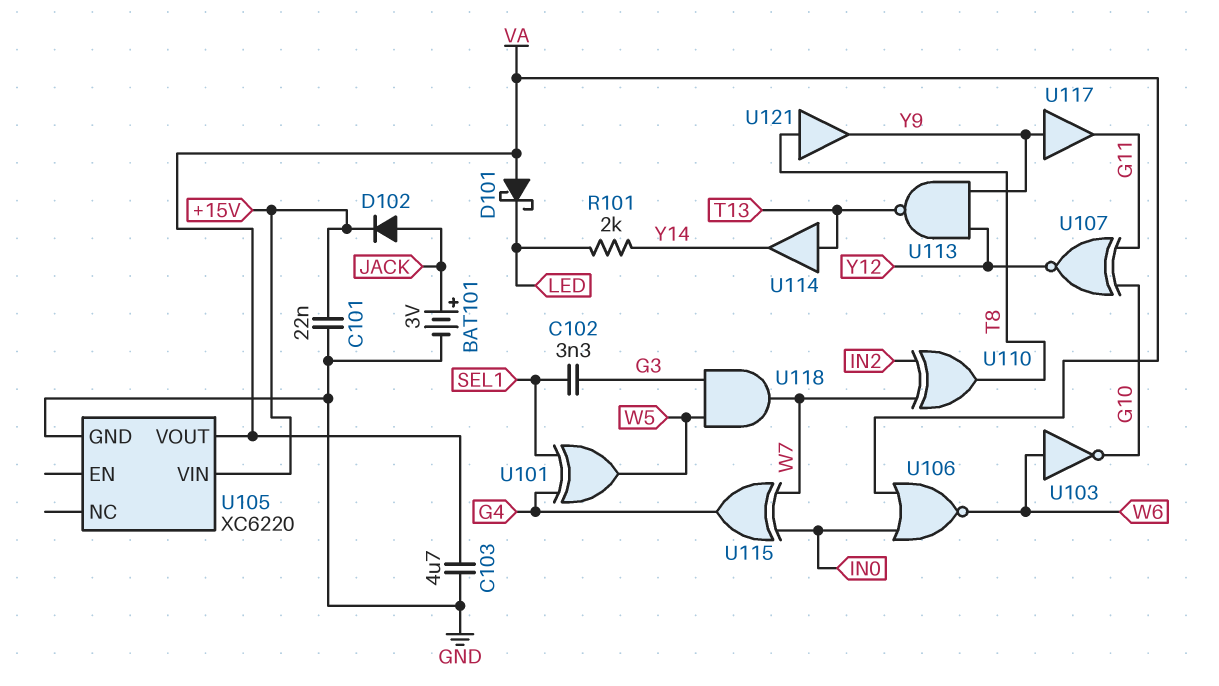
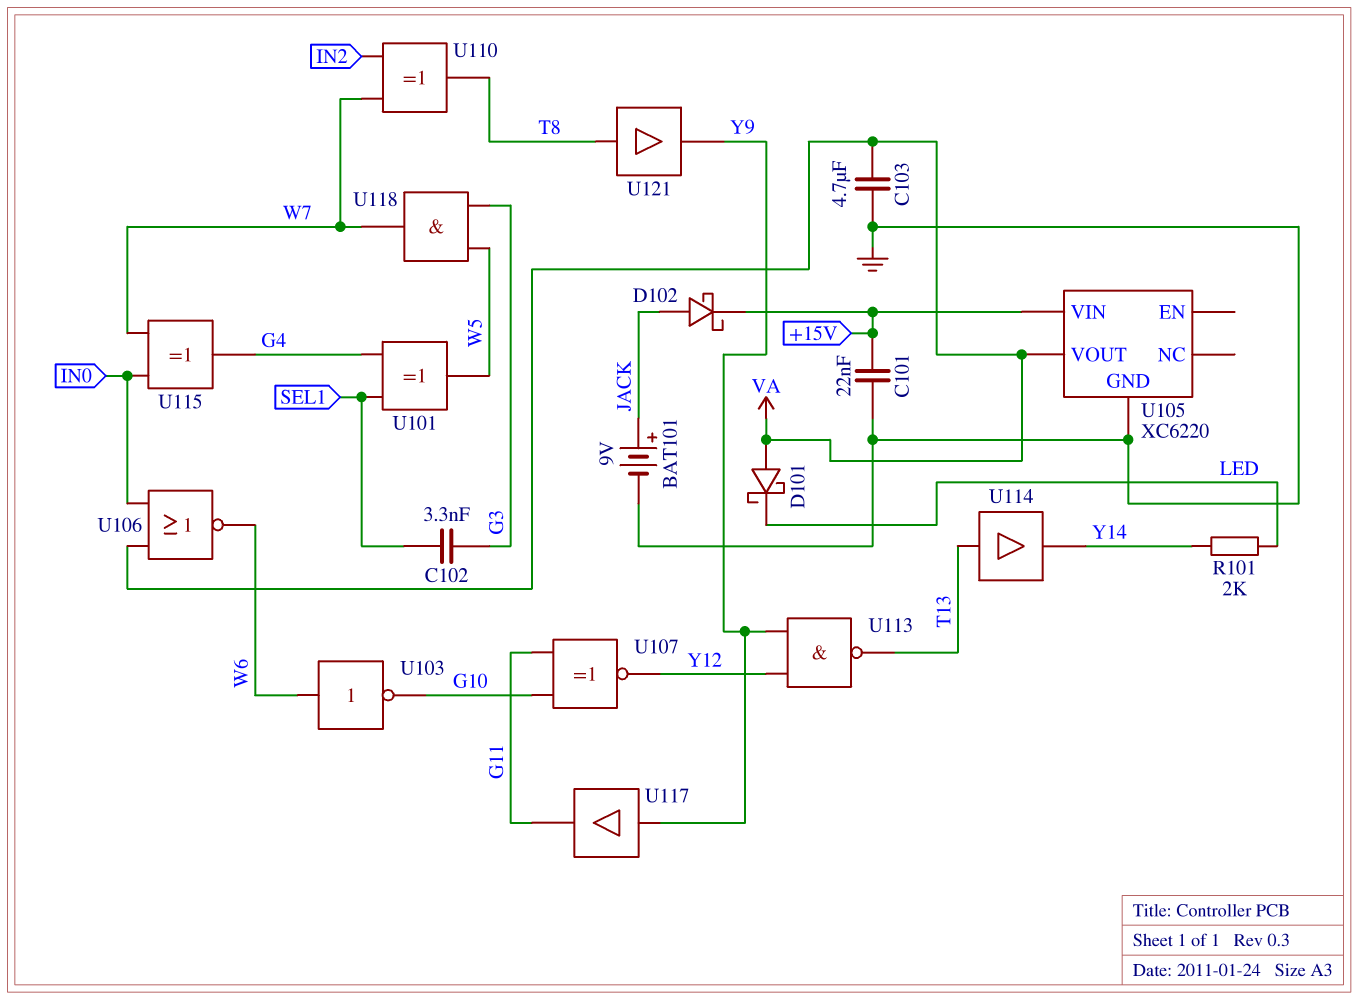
BAT101: 3V (plus JACK, minus GND) -> 9V (plus JACK, minus GND)
D102: diode (A JACK, K +15V) -> schottky (A JACK, K +15V)

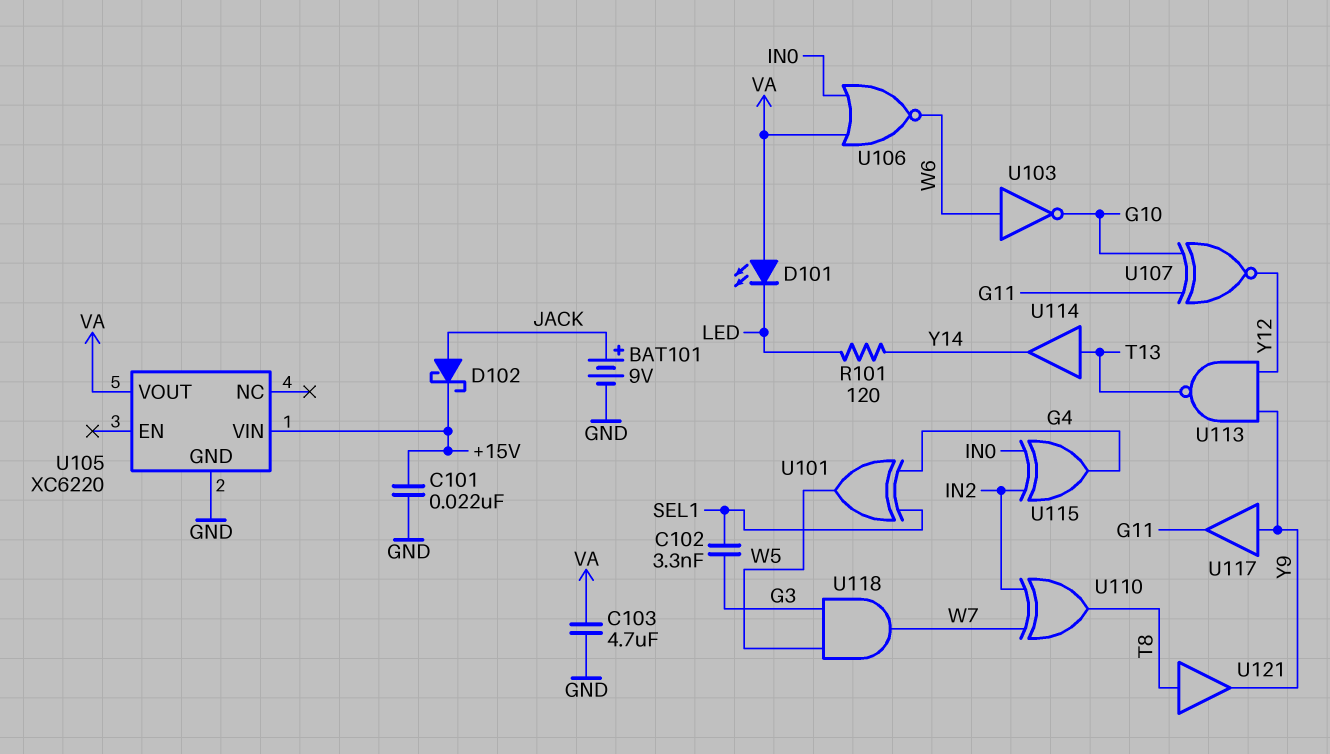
D101: schottky (A VA, K LED) -> LED (A VA, K LED)
R101: 2k (LED, Y14) -> 120 (LED, Y14)
U115: XOR (in IN0, in W7, out G4) -> XOR (in IN0, in IN2, out G4)

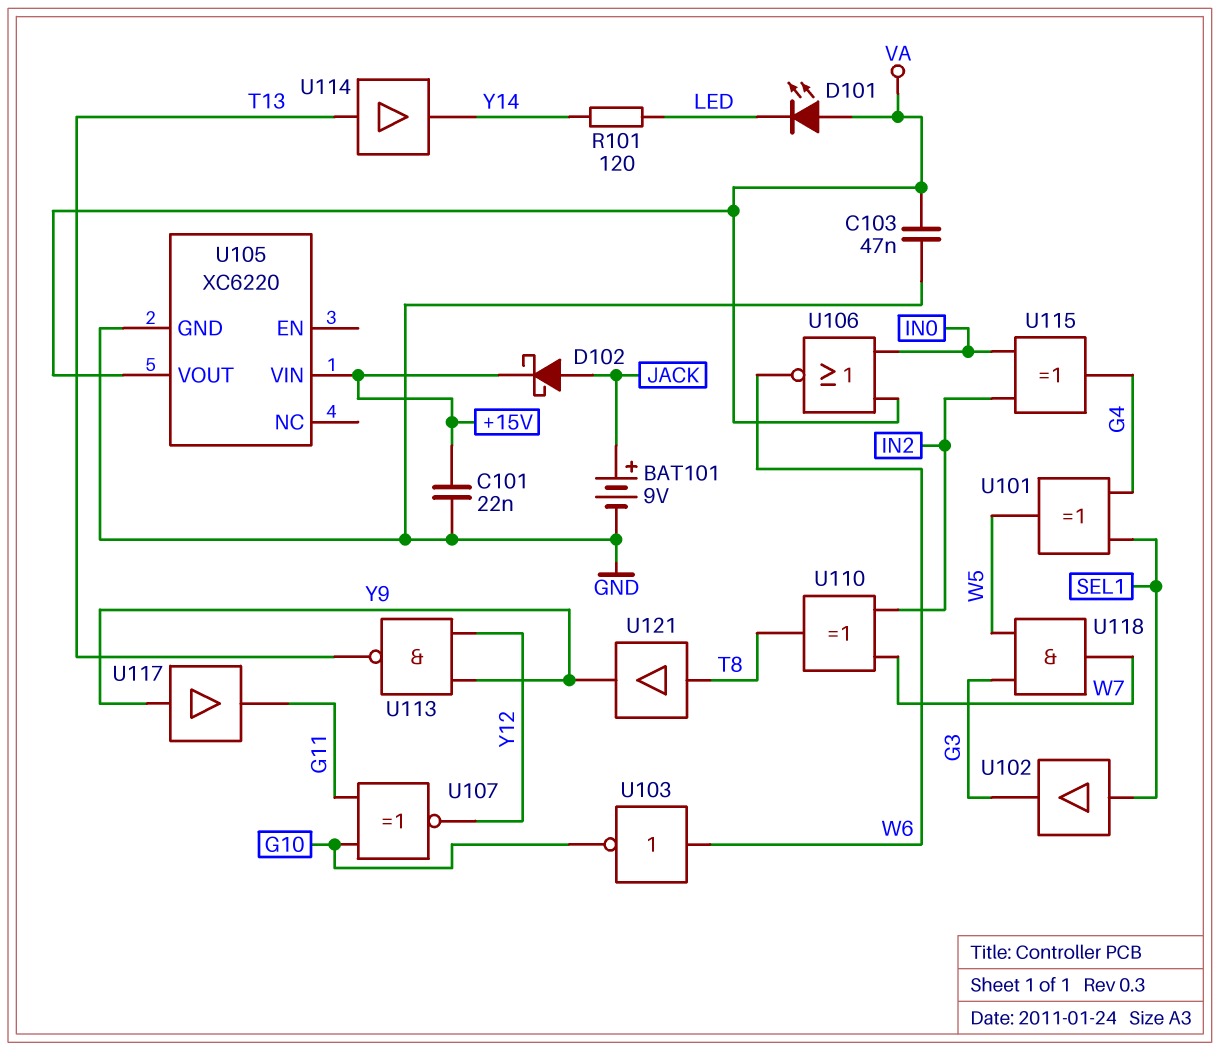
C102: 3.3nF (G3, SEL1) -> none
C103: 4.7uF (GND, VA) -> 47nF (GND, VA)
U102: none -> buffer (in SEL1, out G3)

